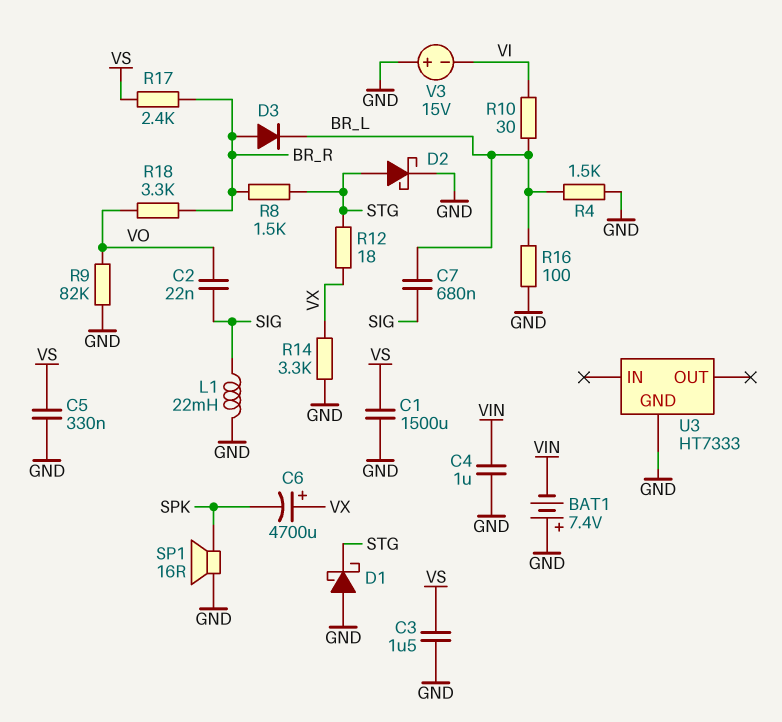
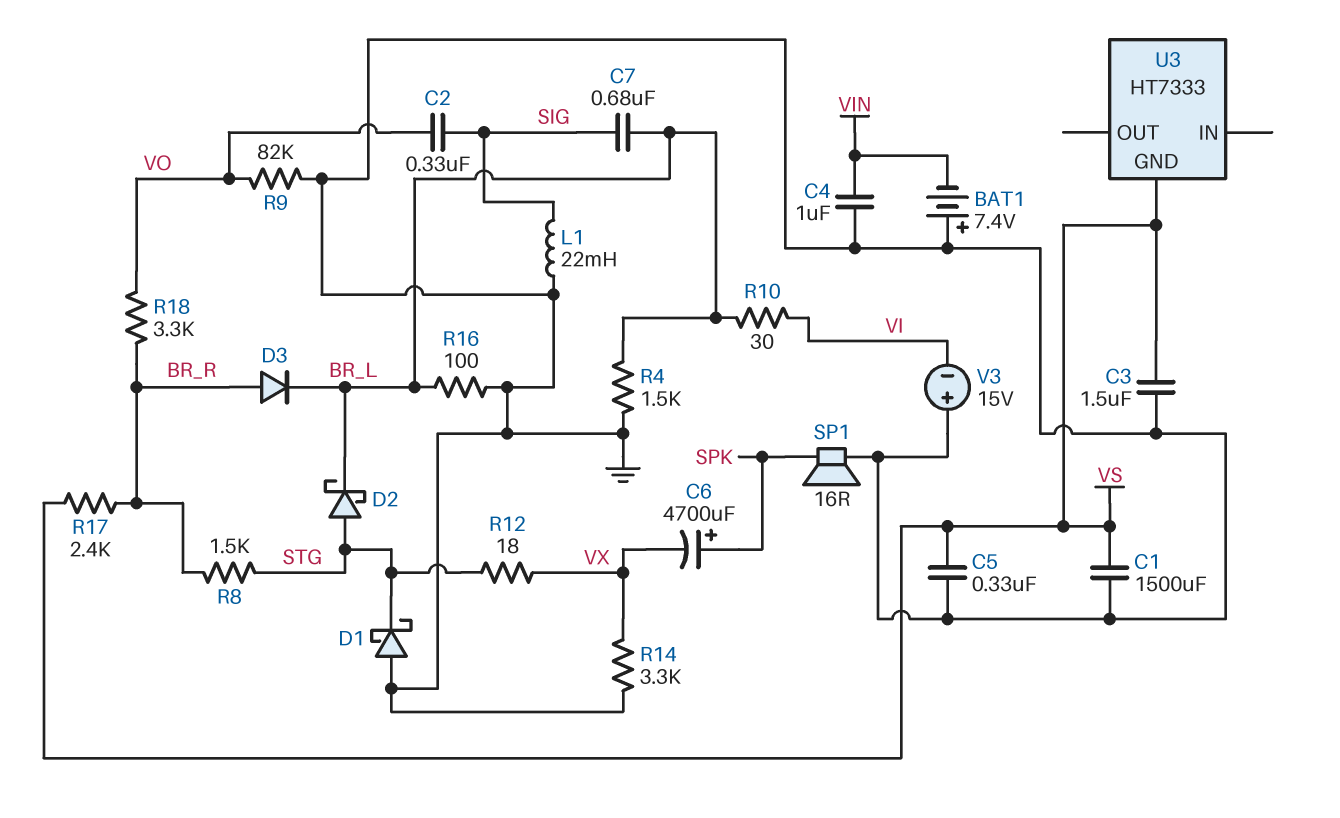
C2: 22nF (SIG, VO) -> 330nF (SIG, VO)
C6: 4700uF (plus VX, minus SPK) -> 4700uF (plus SPK, minus VX)
D2: schottky (A STG, K GND) -> schottky (A STG, K BR_L)
U3 pin GND: GND -> VS

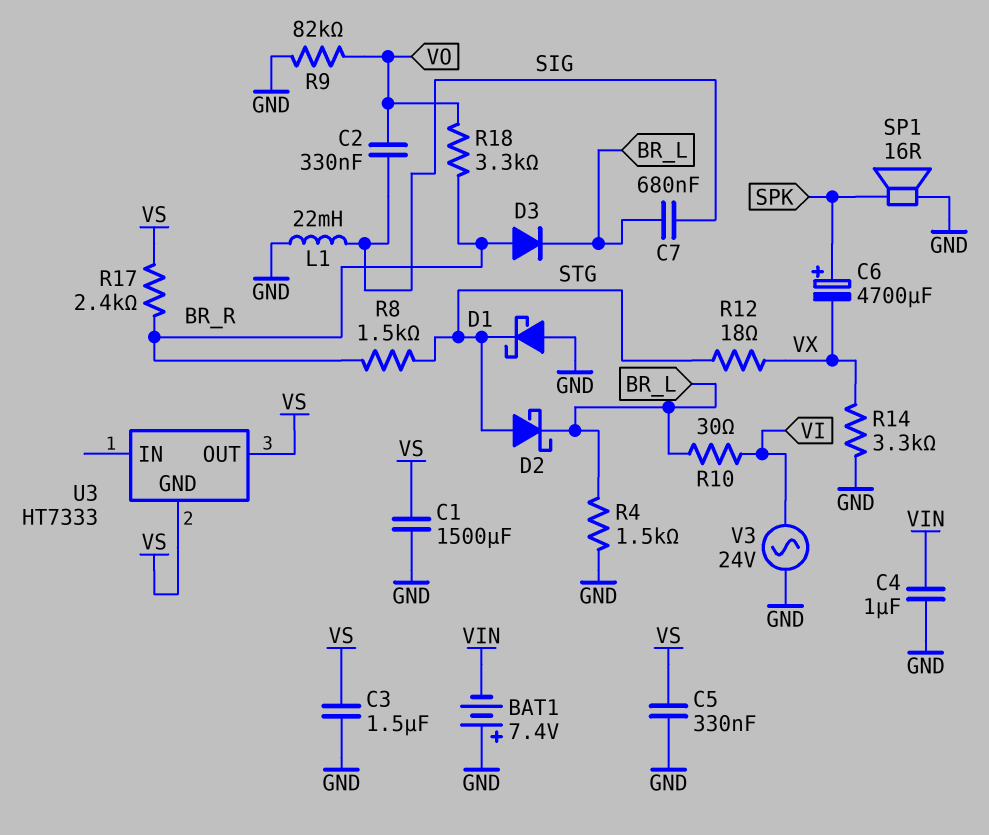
R16: 100 (BR_L, GND) -> none
U3 pin OUT: none -> VS
V3: 15V (plus GND, minus VI) -> AC 24V (GND, VI)

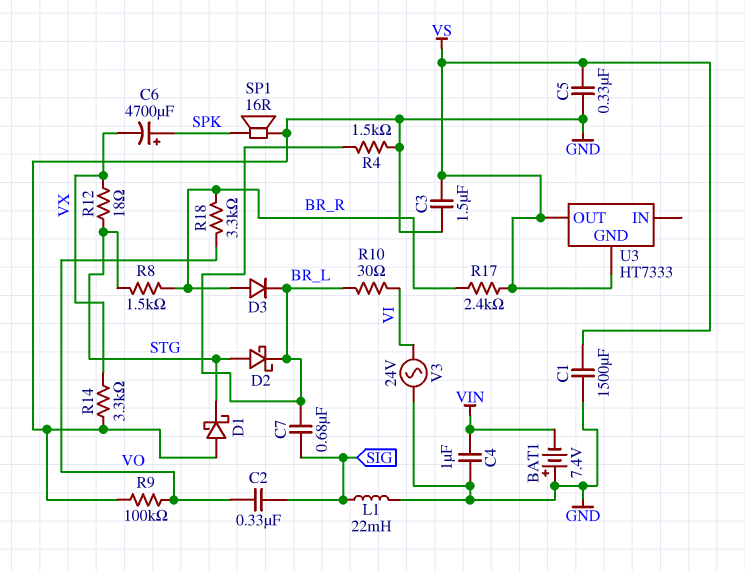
R9: 82k (GND, VO) -> 100k (GND, VO)

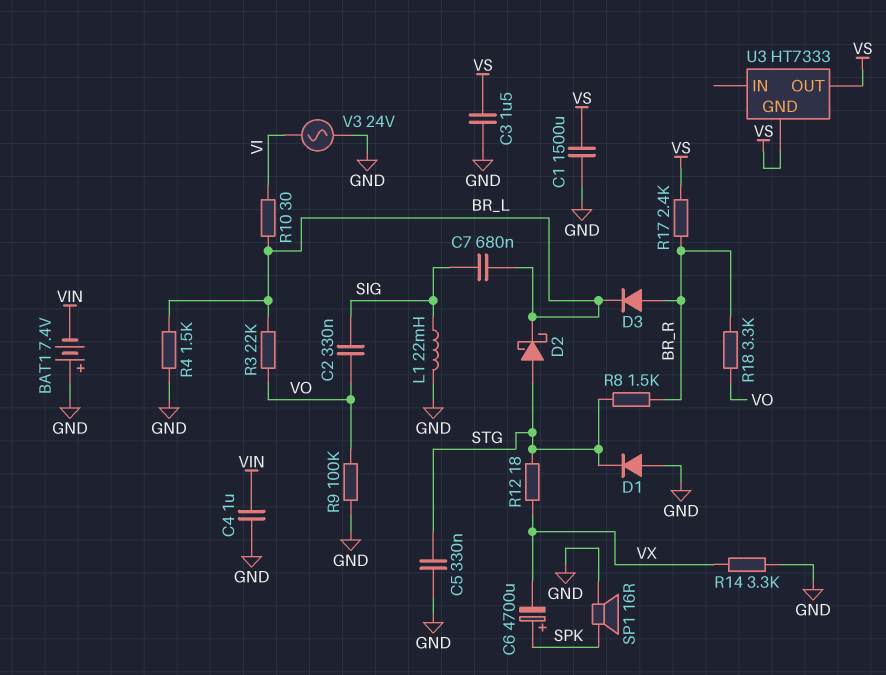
C5: 330nF (GND, VS) -> 330nF (GND, STG)
D1: schottky (A GND, K STG) -> diode (A GND, K STG)
R3: none -> 22k (BR_L, VO)

